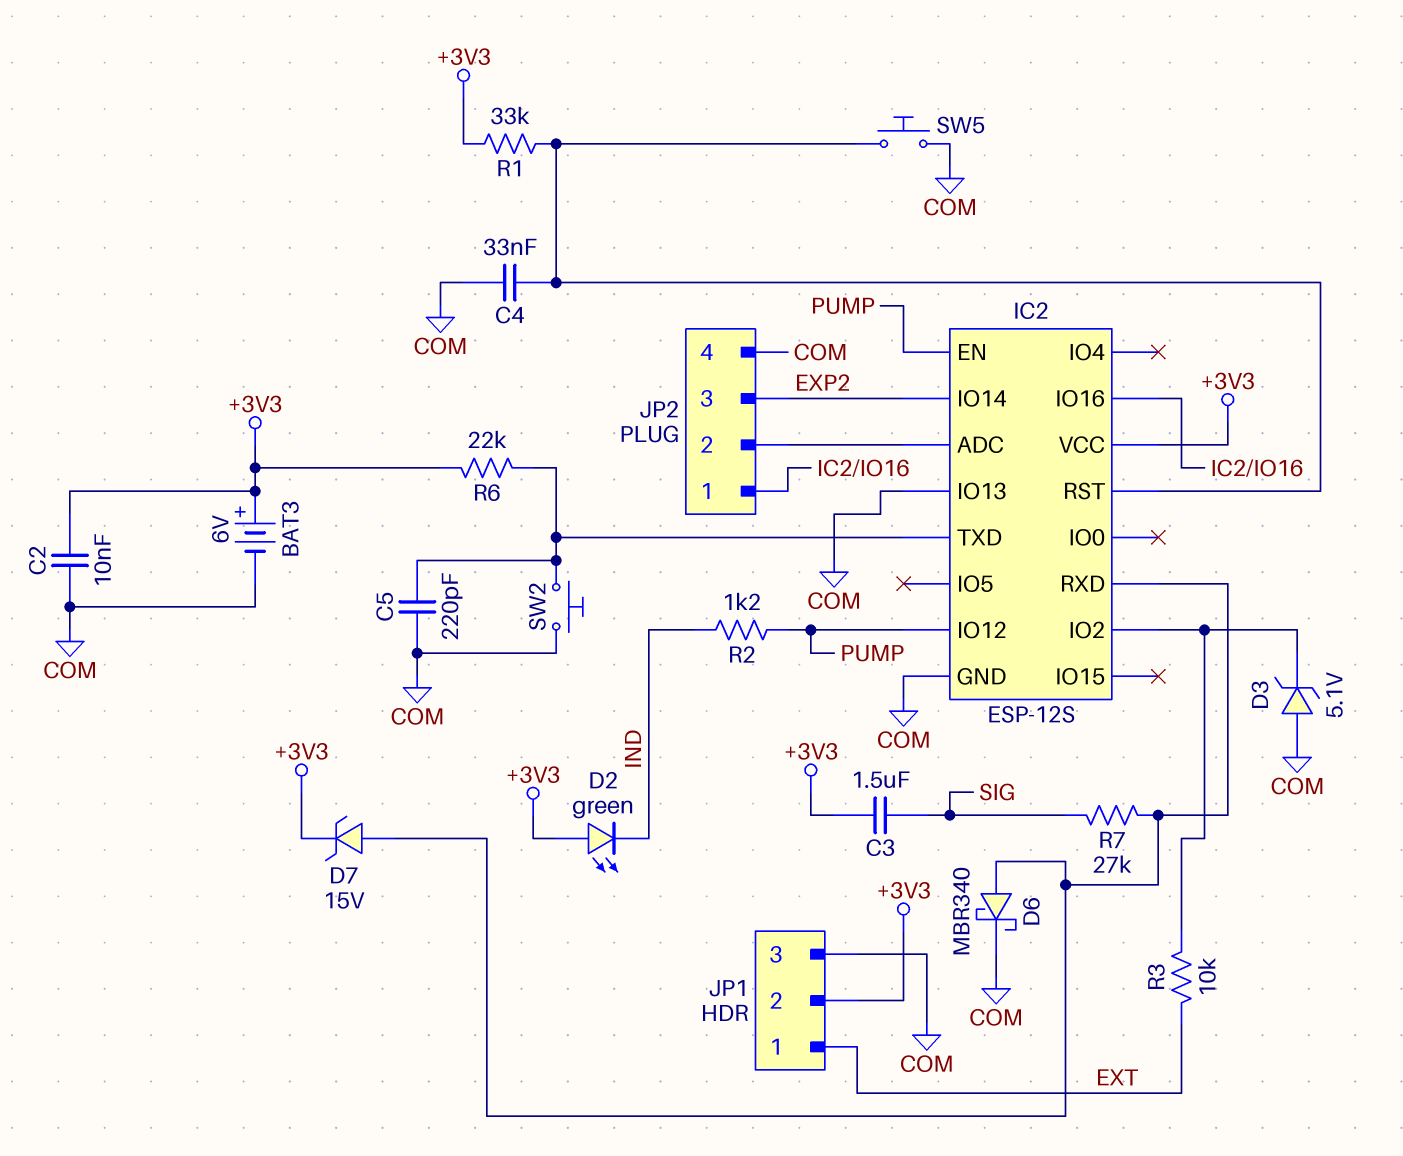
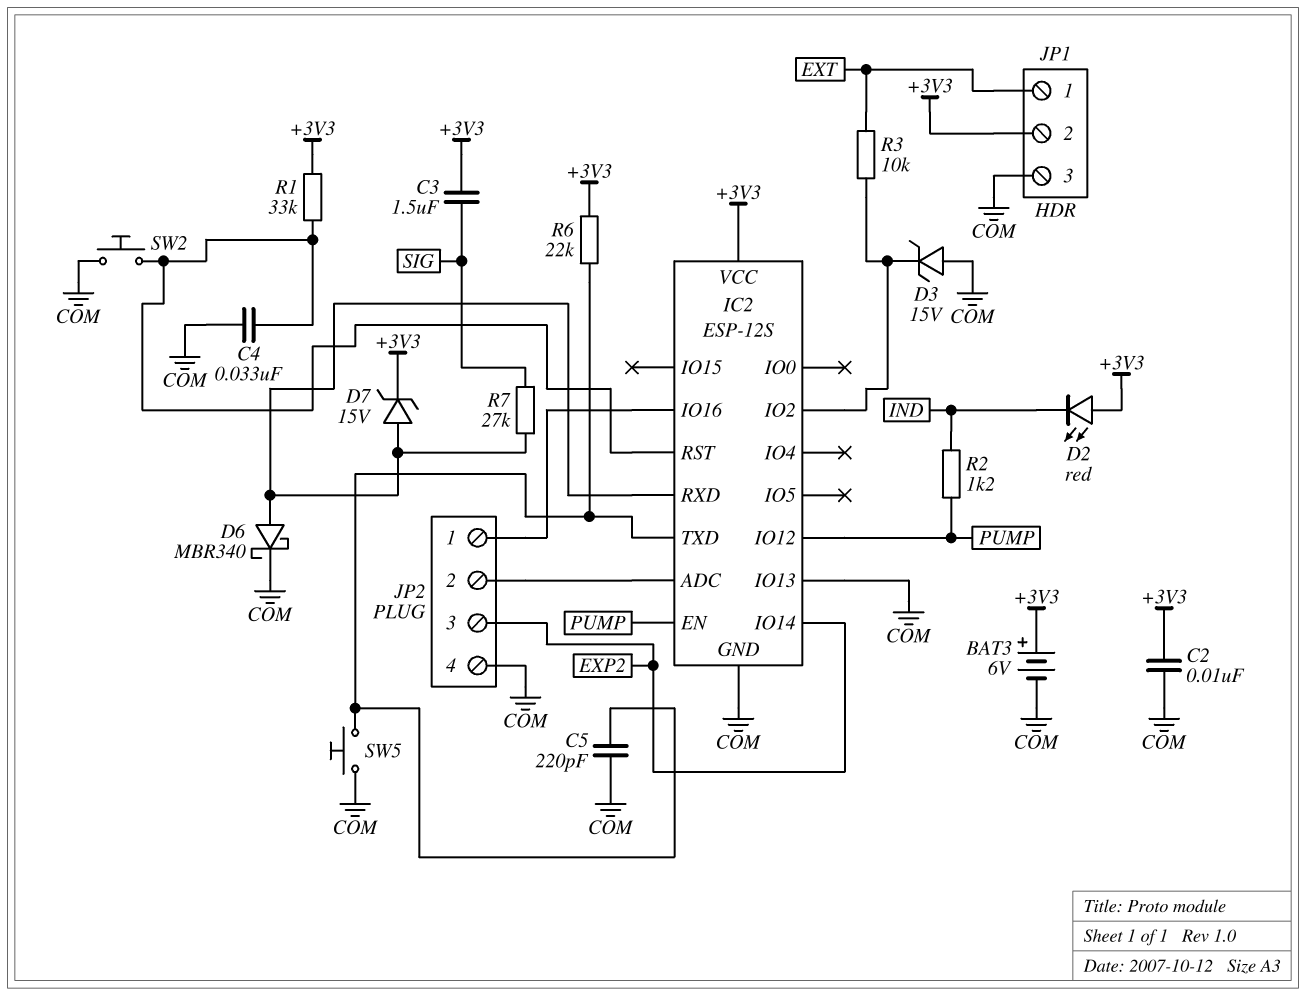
D2: LED green (A +3V3, K IND) -> LED red (A +3V3, K IND)
D3: zener 5.1V (A COM, K IC2/IO2) -> zener 15V (A COM, K IC2/IO2)
SW2: button (COM, IC2/TXD) -> button (COM, IC2/RST)
SW5: button (COM, IC2/RST) -> button (COM, IC2/TXD)

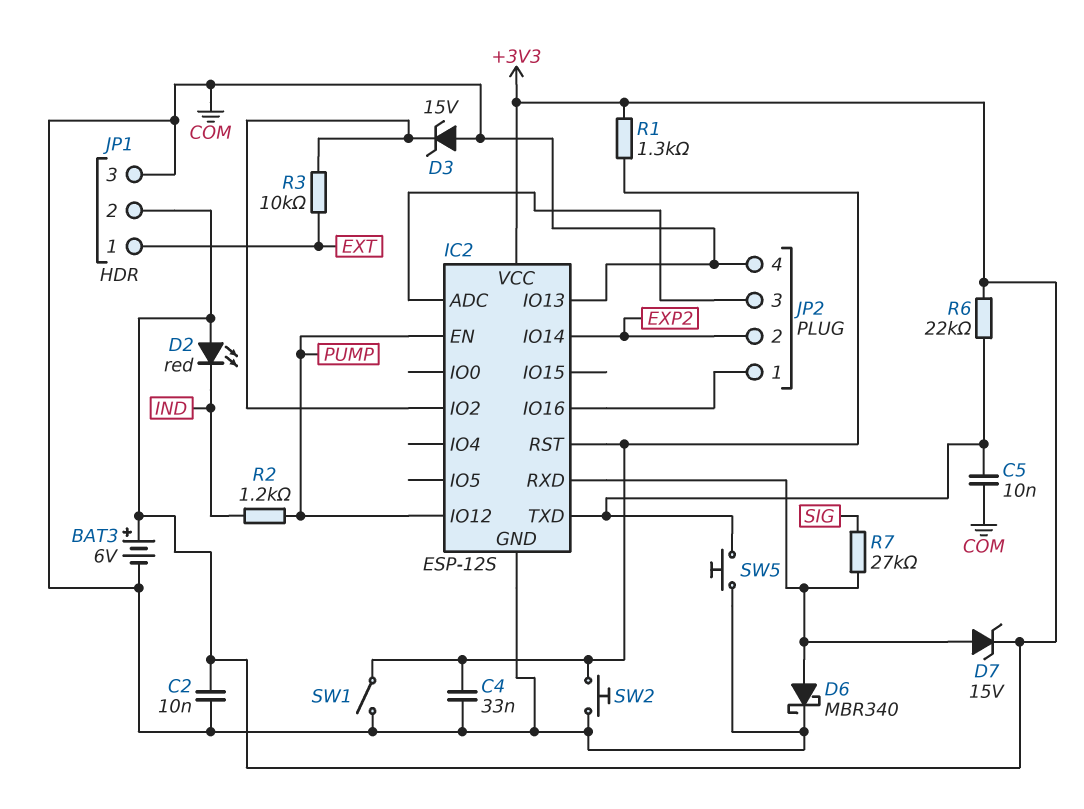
C3: 1.5uF (+3V3, SIG) -> none
C5: 220pF (COM, IC2/TXD) -> 10nF (COM, IC2/TXD)
JP2 pin 2: IC2/ADC -> EXP2
JP2 pin 3: EXP2 -> IC2/ADC
R1: 33k (+3V3, IC2/RST) -> 1.3k (+3V3, IC2/RST)
SW1: none -> switch (COM, IC2/RST)

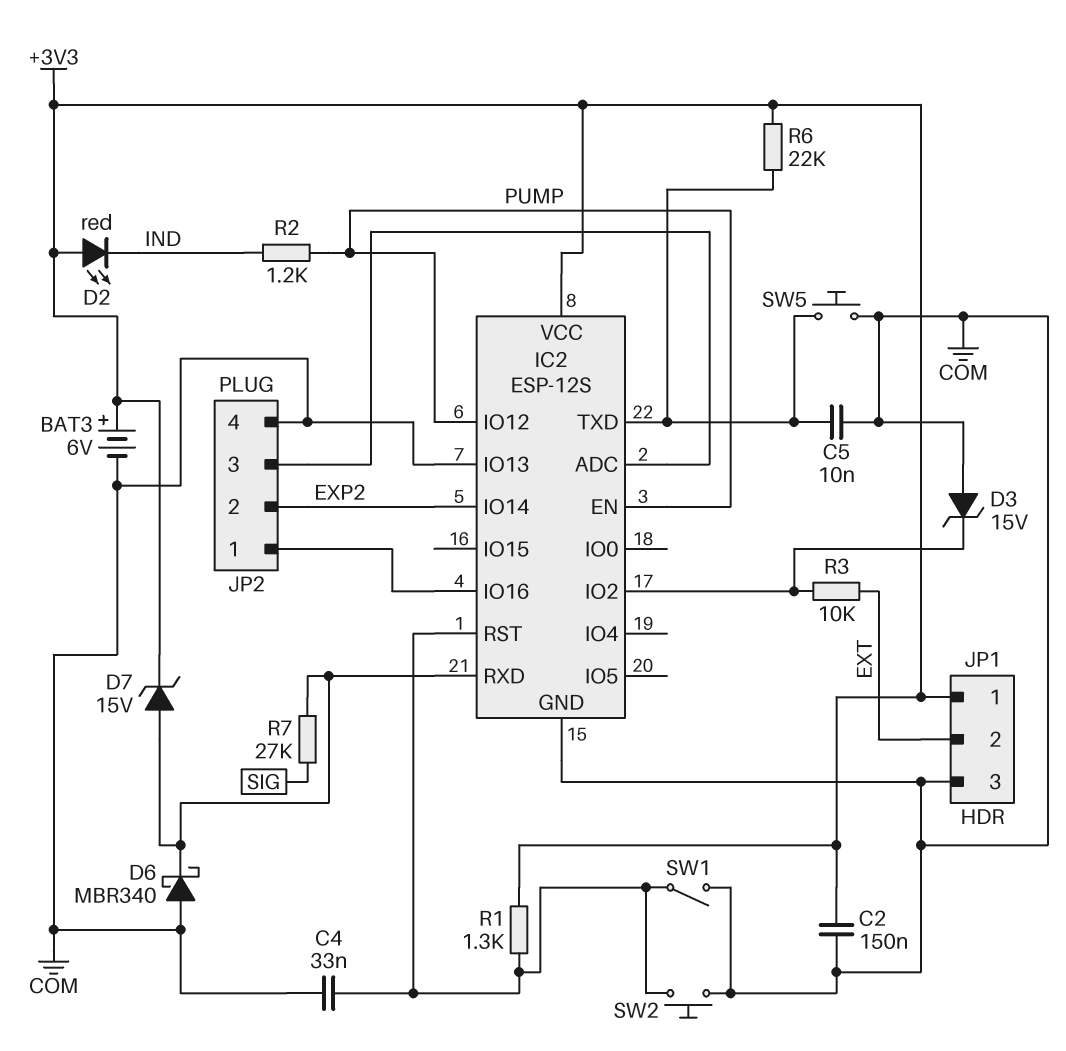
C2: 10nF (+3V3, COM) -> 150nF (+3V3, COM)
D6: schottky MBR340 (A IC2/RXD, K COM) -> schottky MBR340 (A COM, K IC2/RXD)
JP1 pin 1: EXT -> +3V3
JP1 pin 2: +3V3 -> EXT

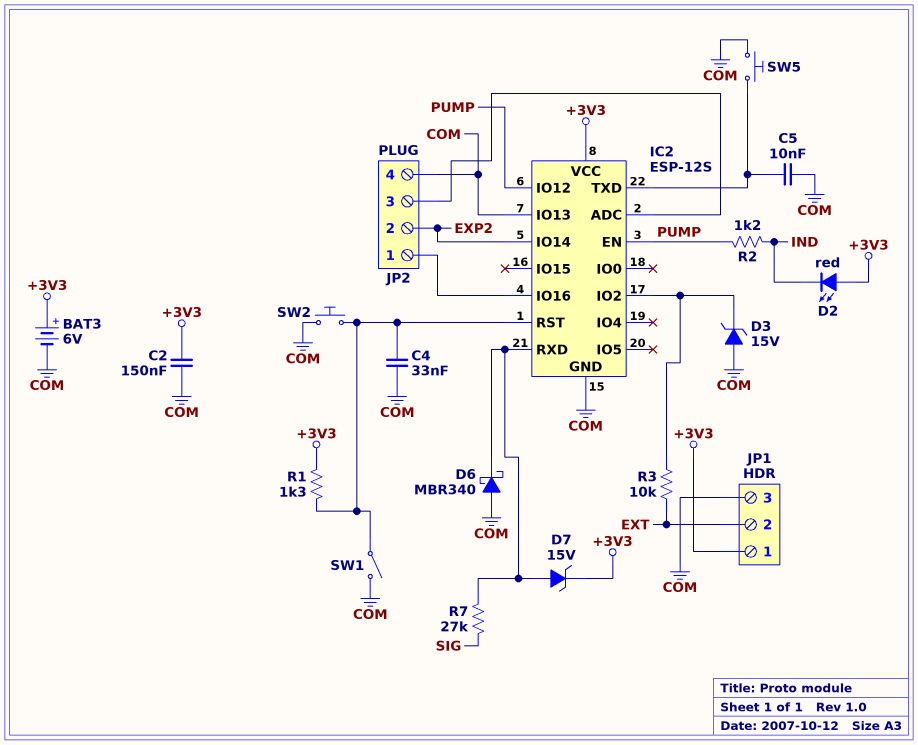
R6: 22k (+3V3, IC2/TXD) -> none

